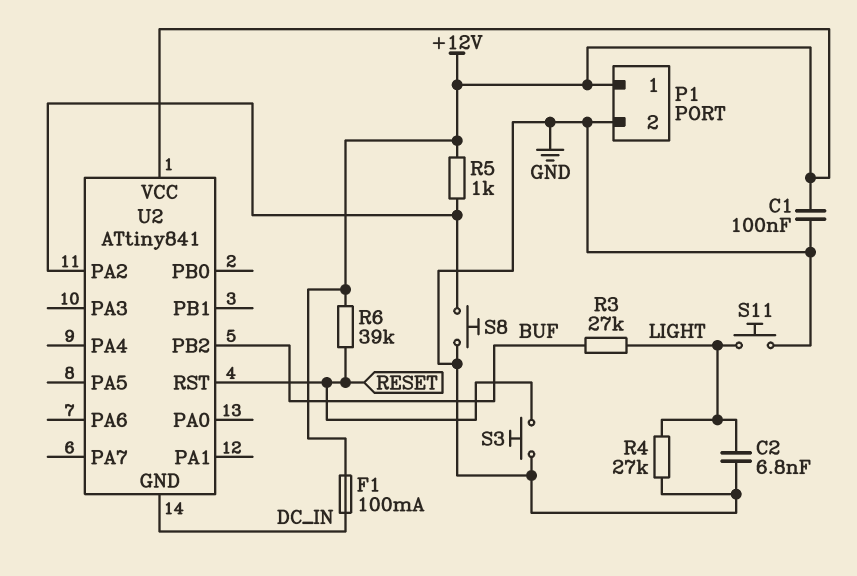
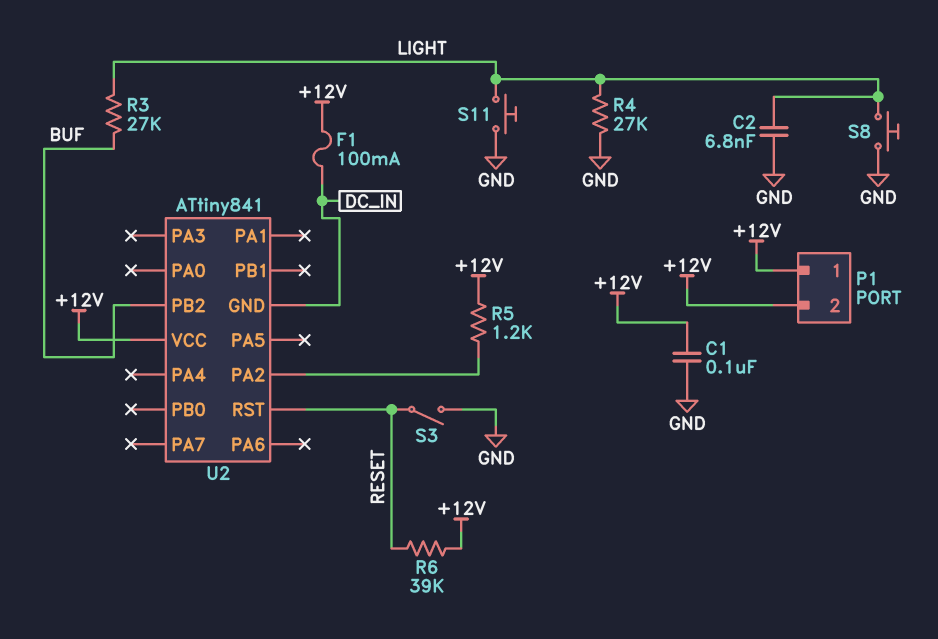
P1 pin 2: GND -> +12V
R5: 1k (+12V, U2/PA2) -> 1.2k (+12V, U2/PA2)
S3: button (GND, RESET) -> switch (GND, RESET)
S8: button (GND, U2/PA2) -> button (GND, LIGHT)

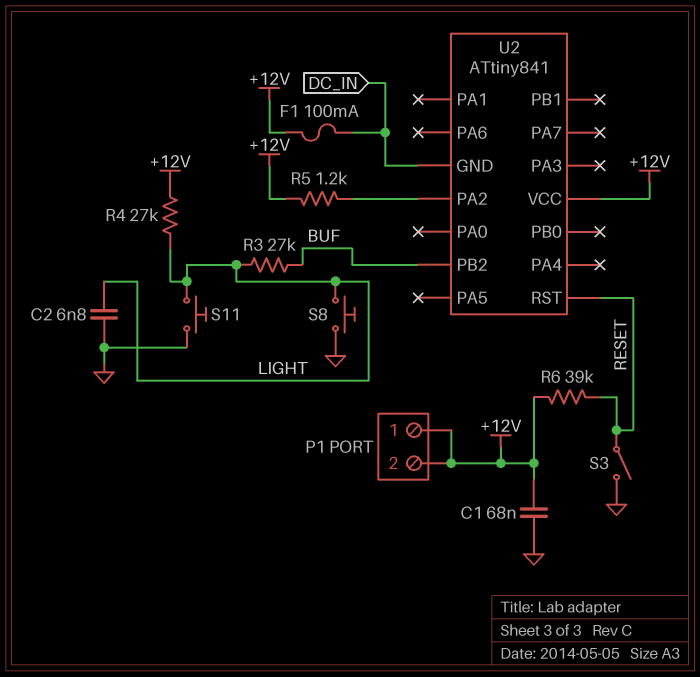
C1: 100nF (+12V, GND) -> 68nF (+12V, GND)
R4: 27k (GND, LIGHT) -> 27k (+12V, LIGHT)

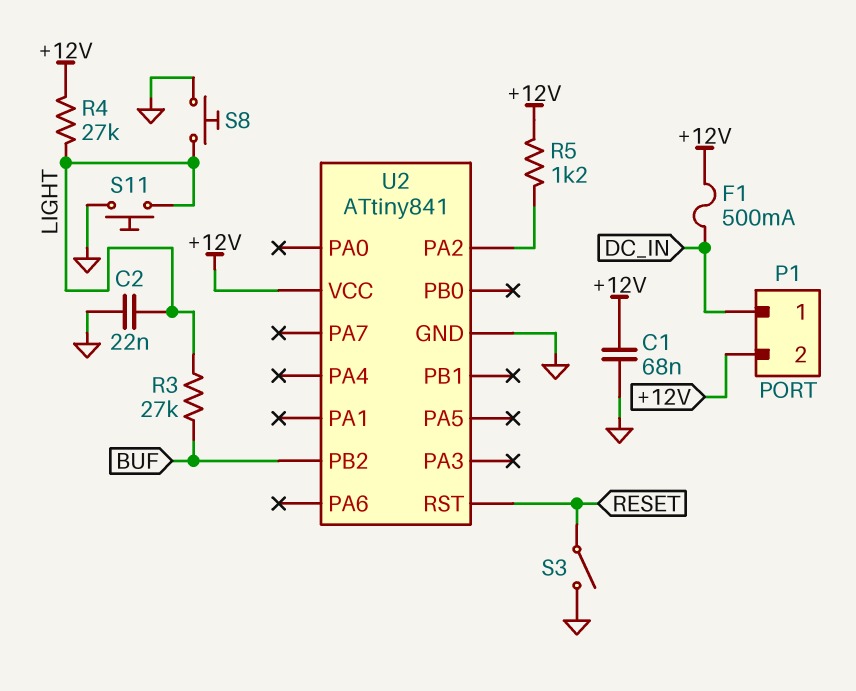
C2: 6.8nF (GND, LIGHT) -> 22nF (GND, LIGHT)
F1: 100mA (+12V, DC_IN) -> 500mA (+12V, DC_IN)
P1 pin 1: +12V -> DC_IN
R6: 39k (+12V, RESET) -> none
U2 pin GND: DC_IN -> GND

